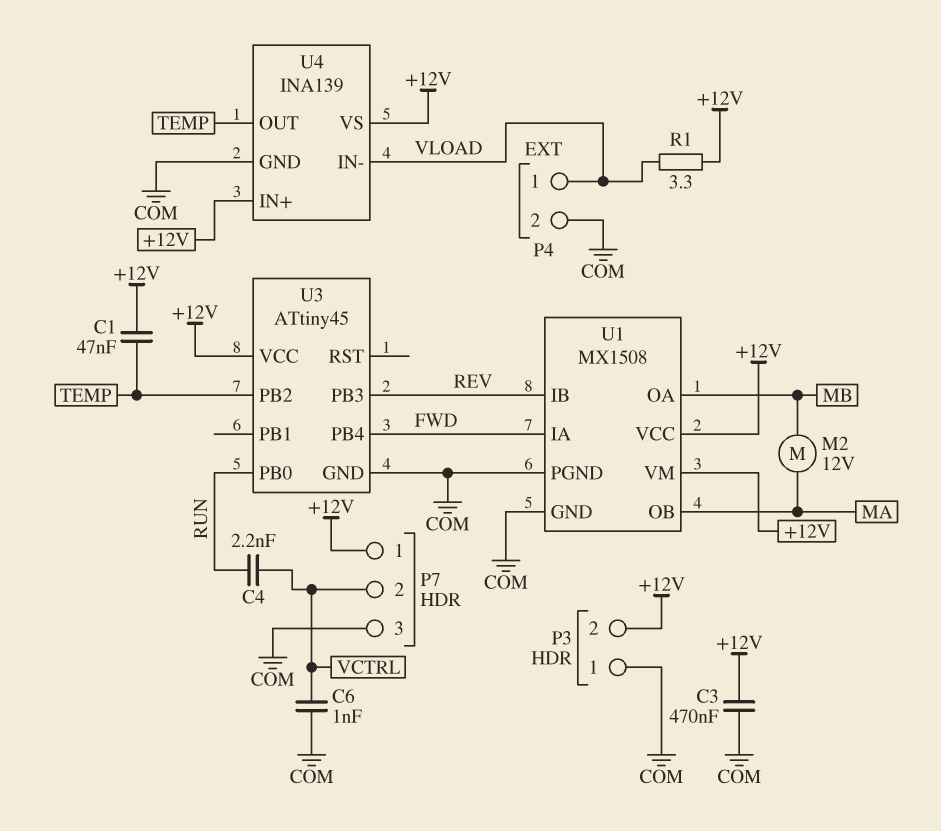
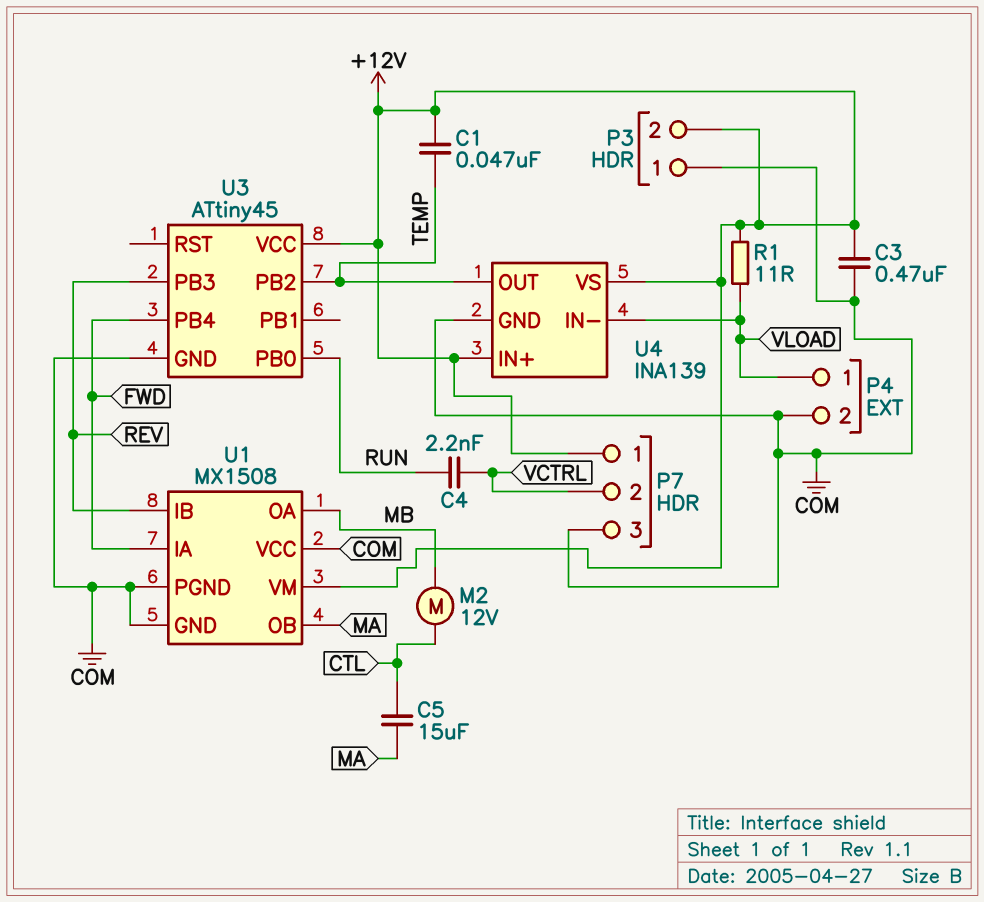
C5: none -> 15uF (CTL, MA)
C6: 1nF (COM, VCTRL) -> none
M2: motor 12V (MA, MB) -> motor 12V (CTL, MB)
R1: 3.3 (+12V, VLOAD) -> 11 (+12V, VLOAD)
U1 pin VCC: +12V -> COM

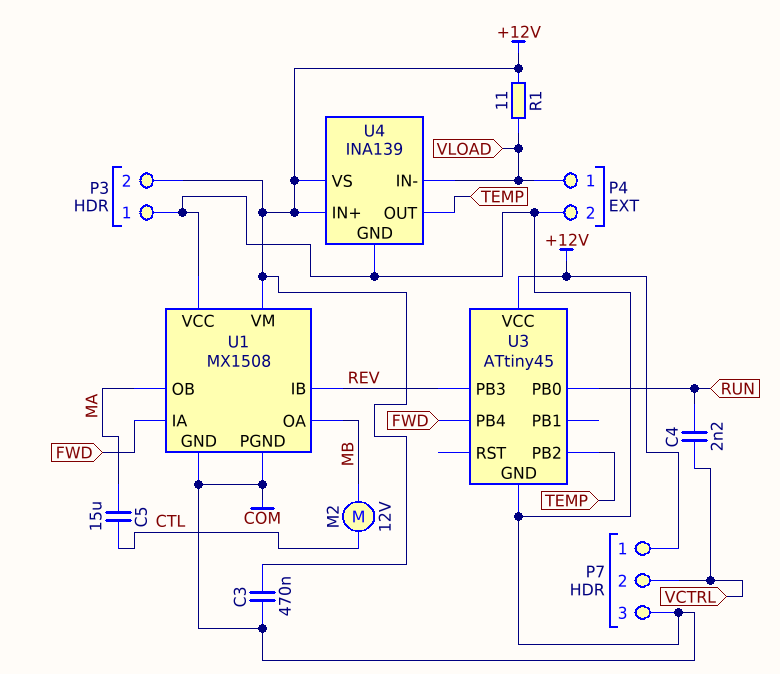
C1: 47nF (+12V, TEMP) -> none

